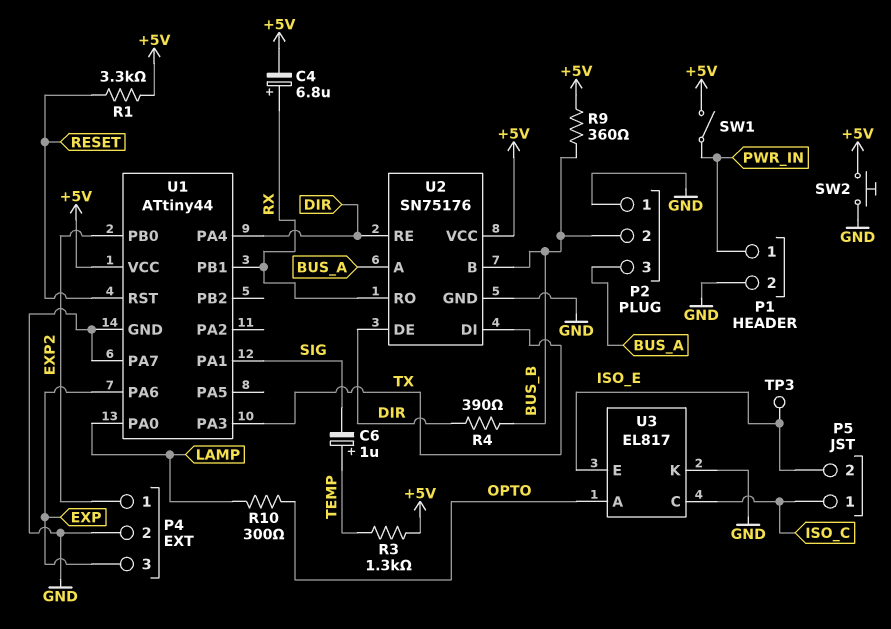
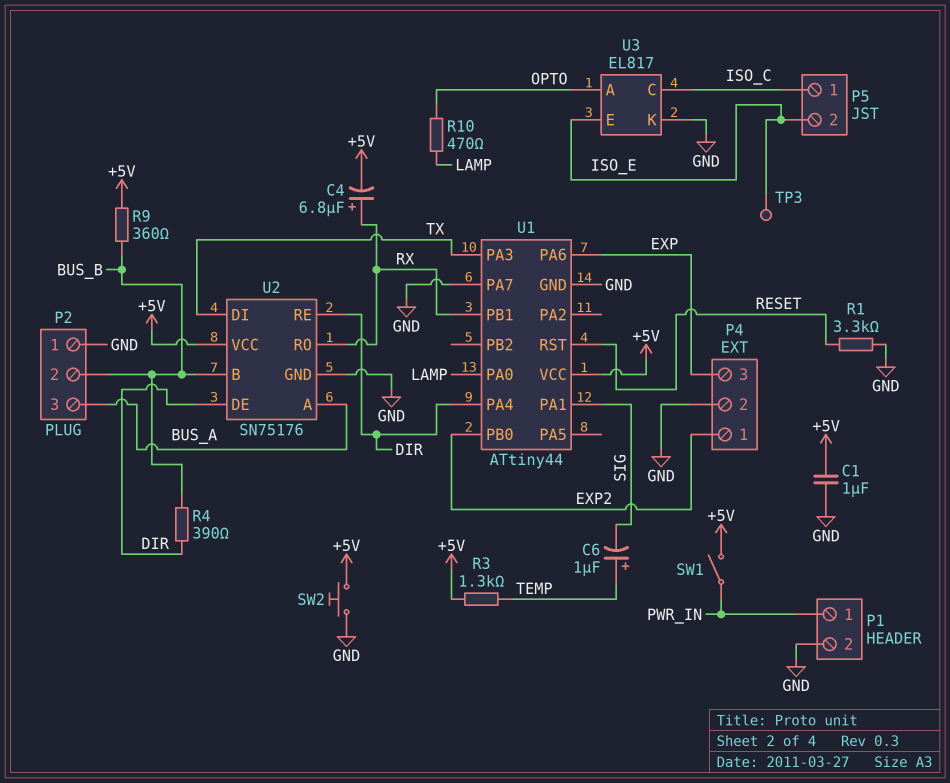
C1: none -> 1uF (+5V, GND)
R1: 3.3k (+5V, RESET) -> 3.3k (GND, RESET)
R10: 300 (LAMP, OPTO) -> 470 (LAMP, OPTO)

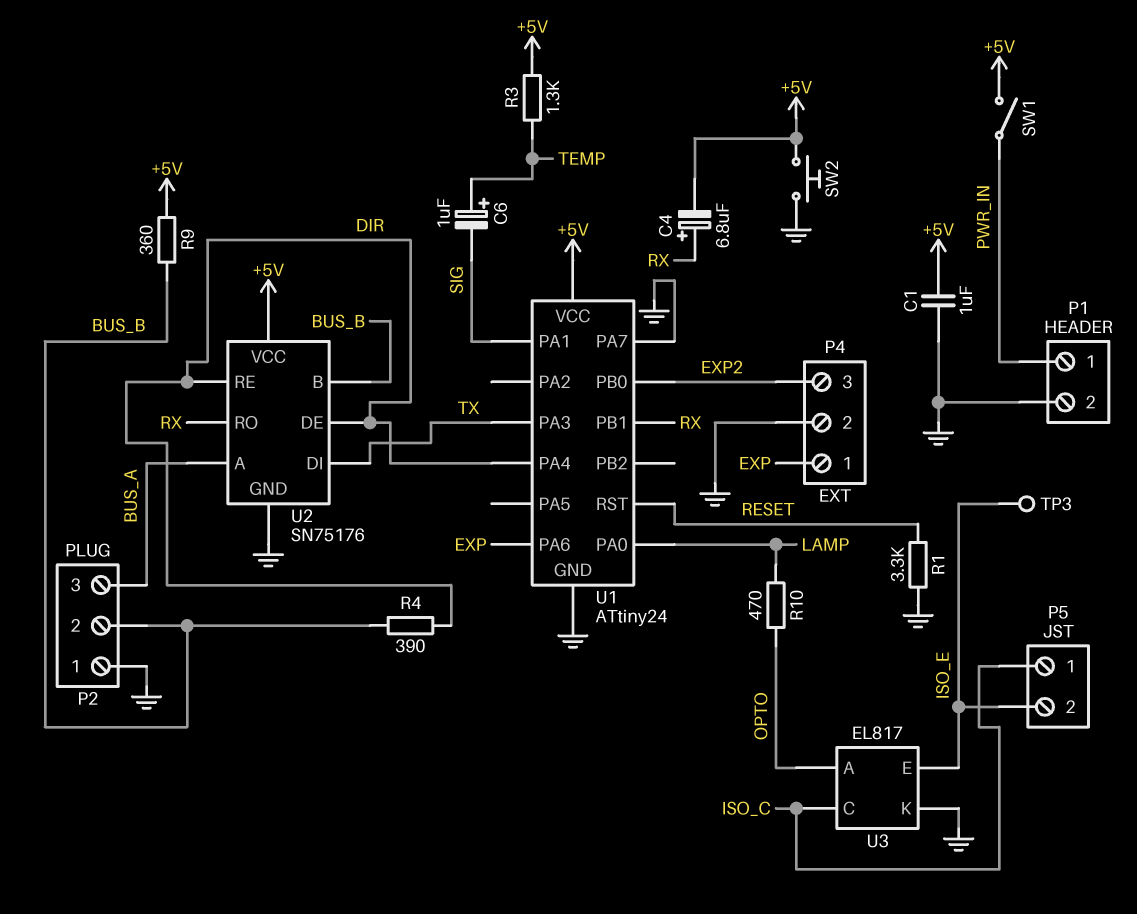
P4 pin 1: EXP2 -> EXP
P4 pin 3: EXP -> EXP2
U1: ATtiny44 -> ATtiny24

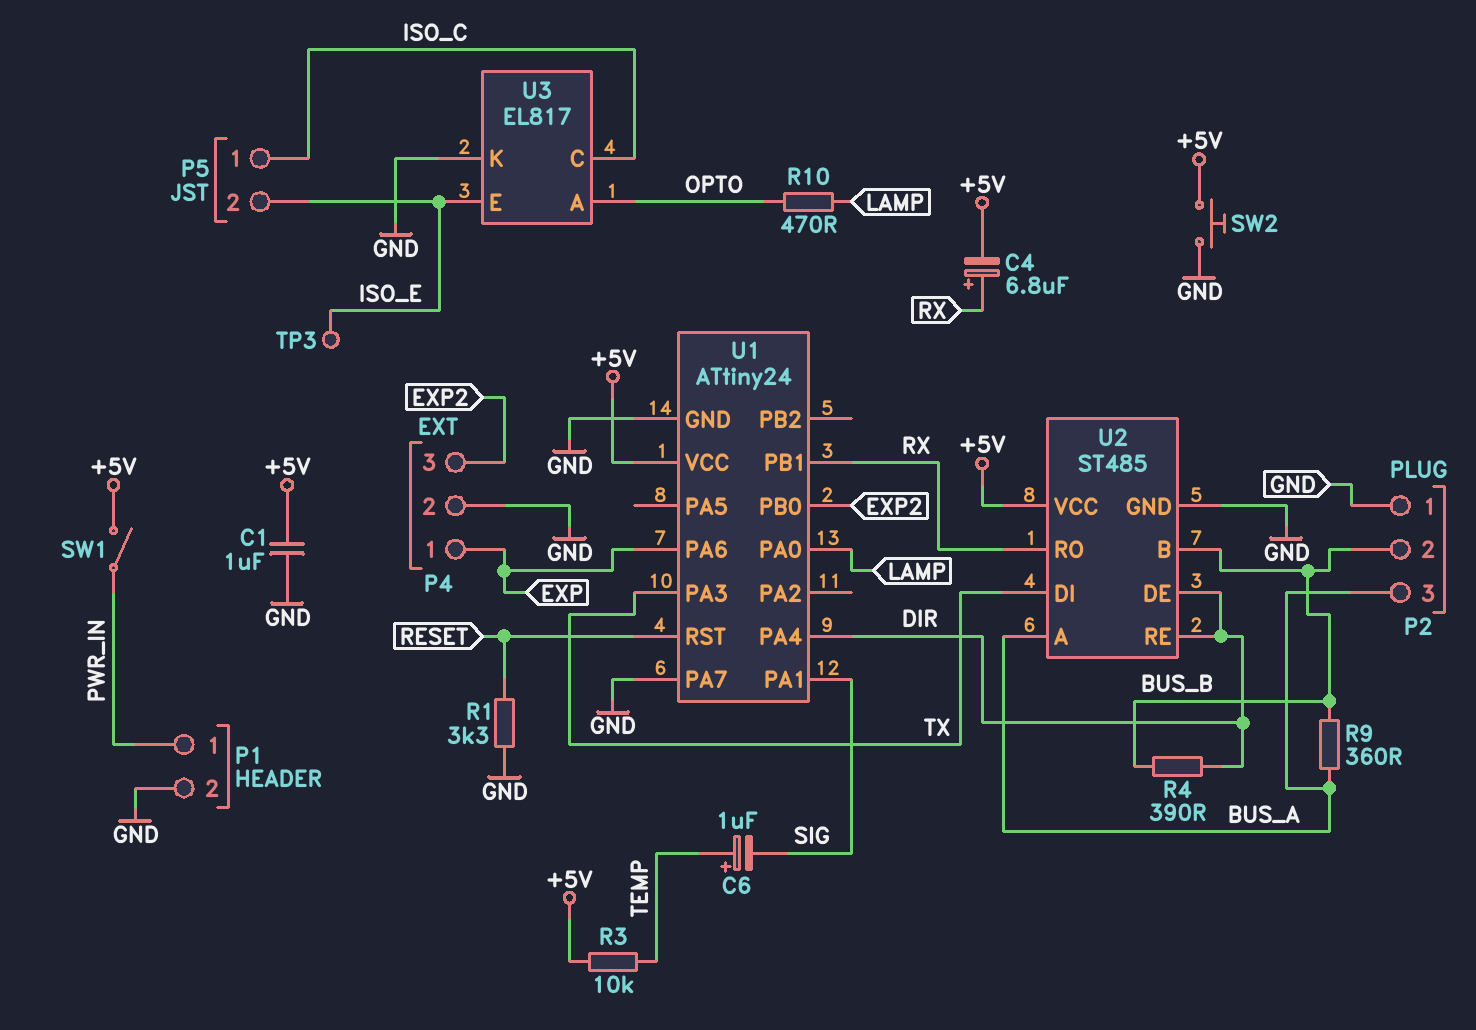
R3: 1.3k (+5V, TEMP) -> 10k (+5V, TEMP)
R9: 360 (+5V, BUS_B) -> 360 (BUS_A, BUS_B)
U2: SN75176 -> ST485

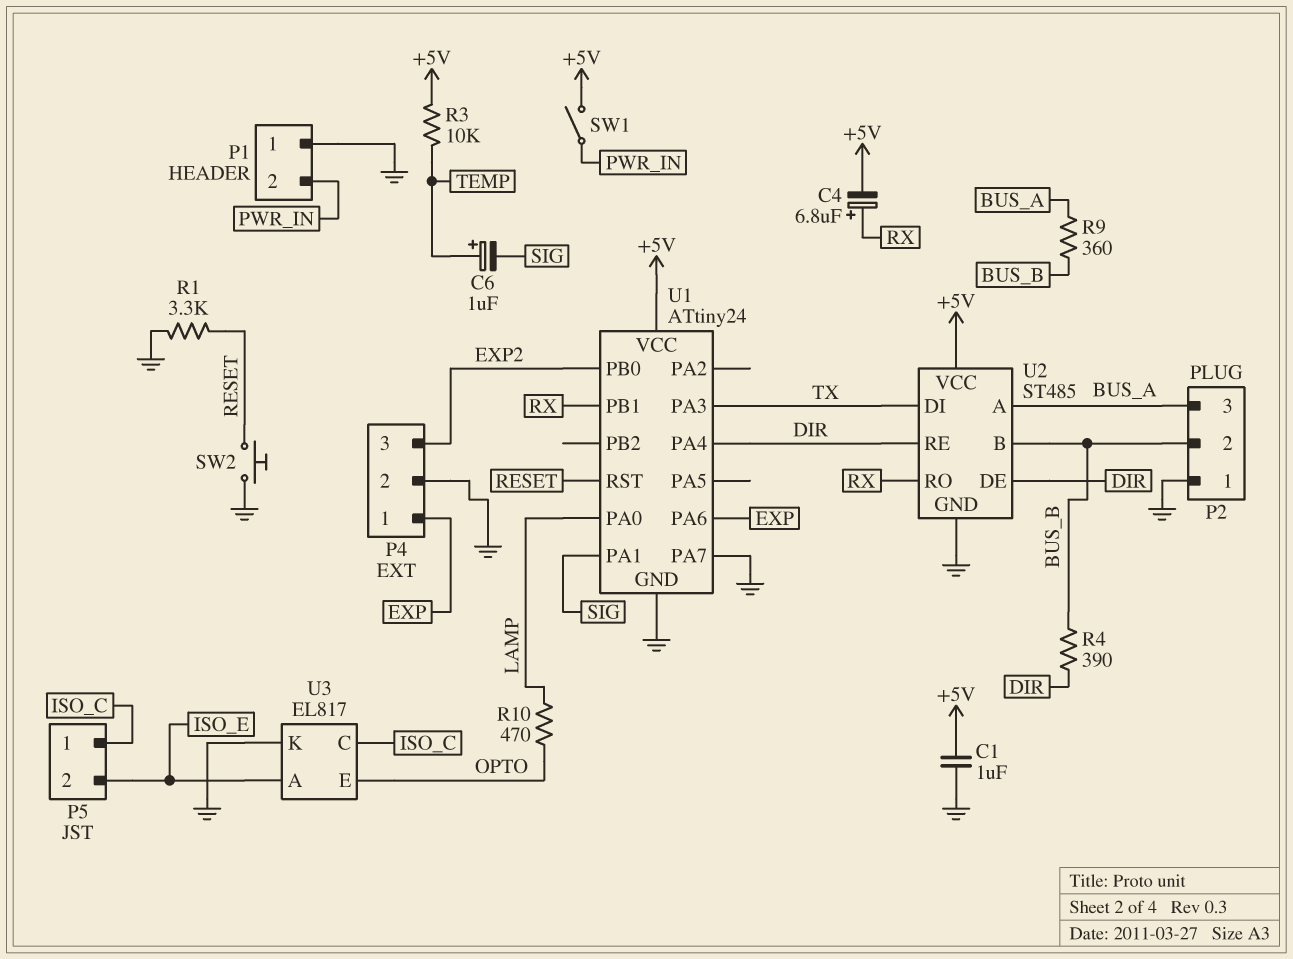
P1 pin 1: PWR_IN -> GND
P1 pin 2: GND -> PWR_IN
SW2: button (+5V, GND) -> button (GND, RESET)
TP3: test point (ISO_E) -> none
U3 pin A: OPTO -> ISO_E
U3 pin E: ISO_E -> OPTO

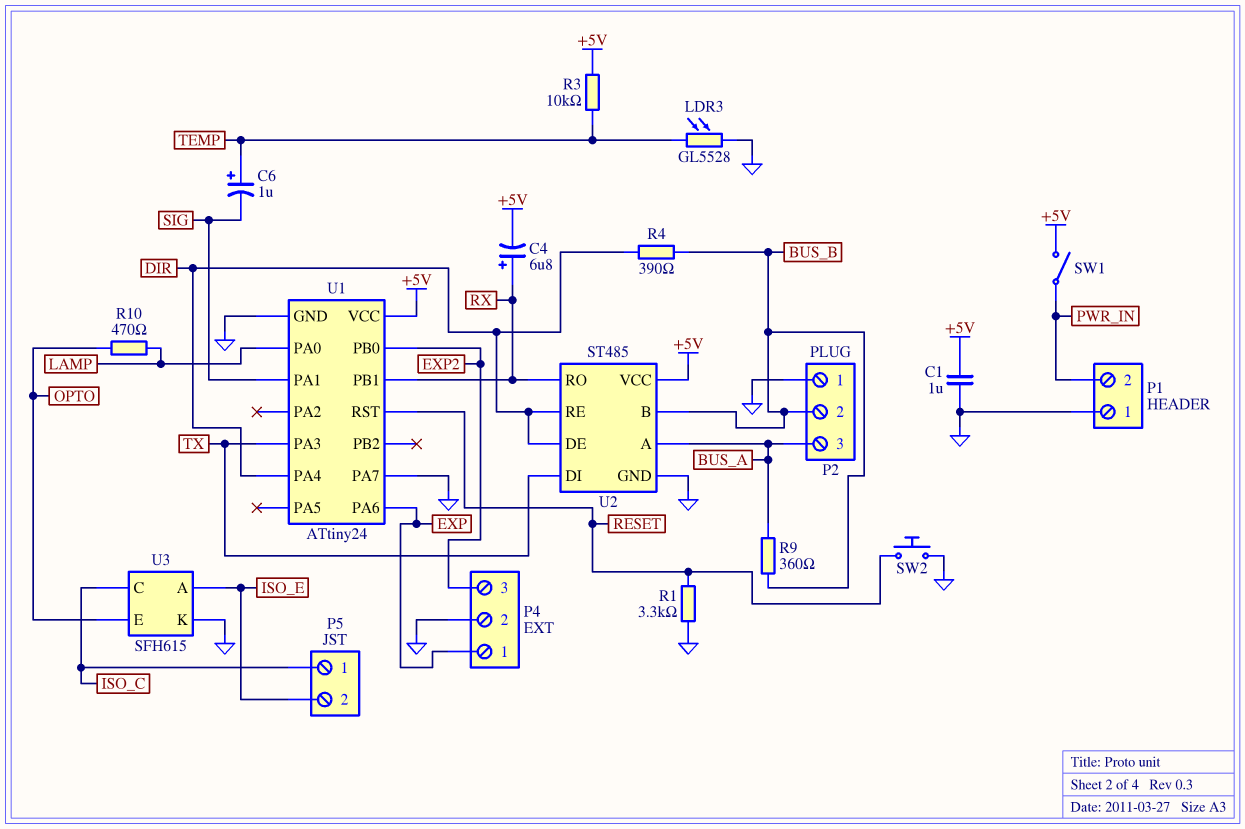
LDR3: none -> GL5528 (GND, TEMP)
U3: EL817 -> SFH615

